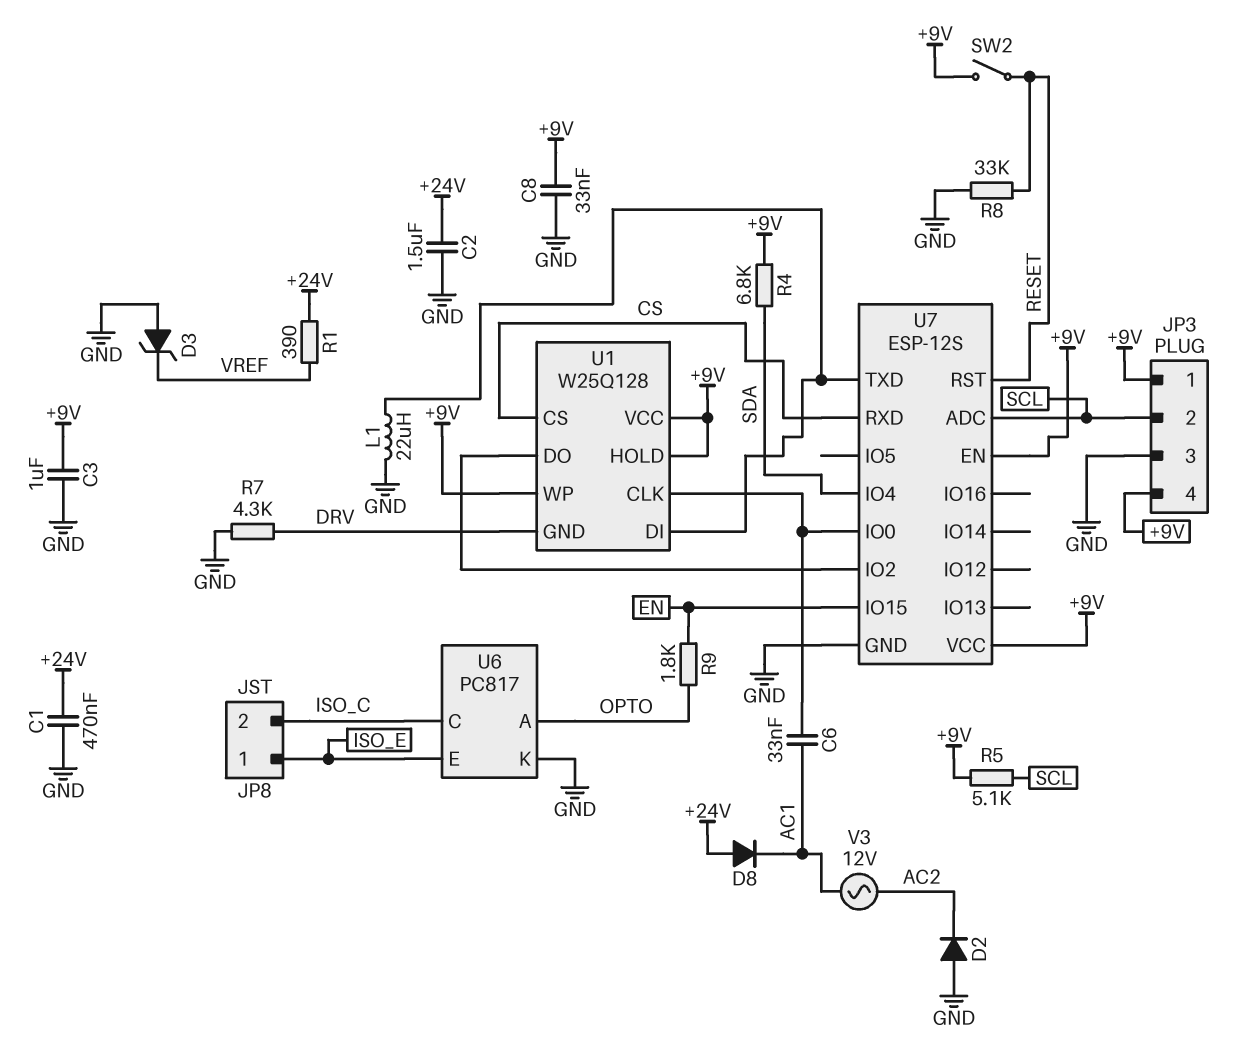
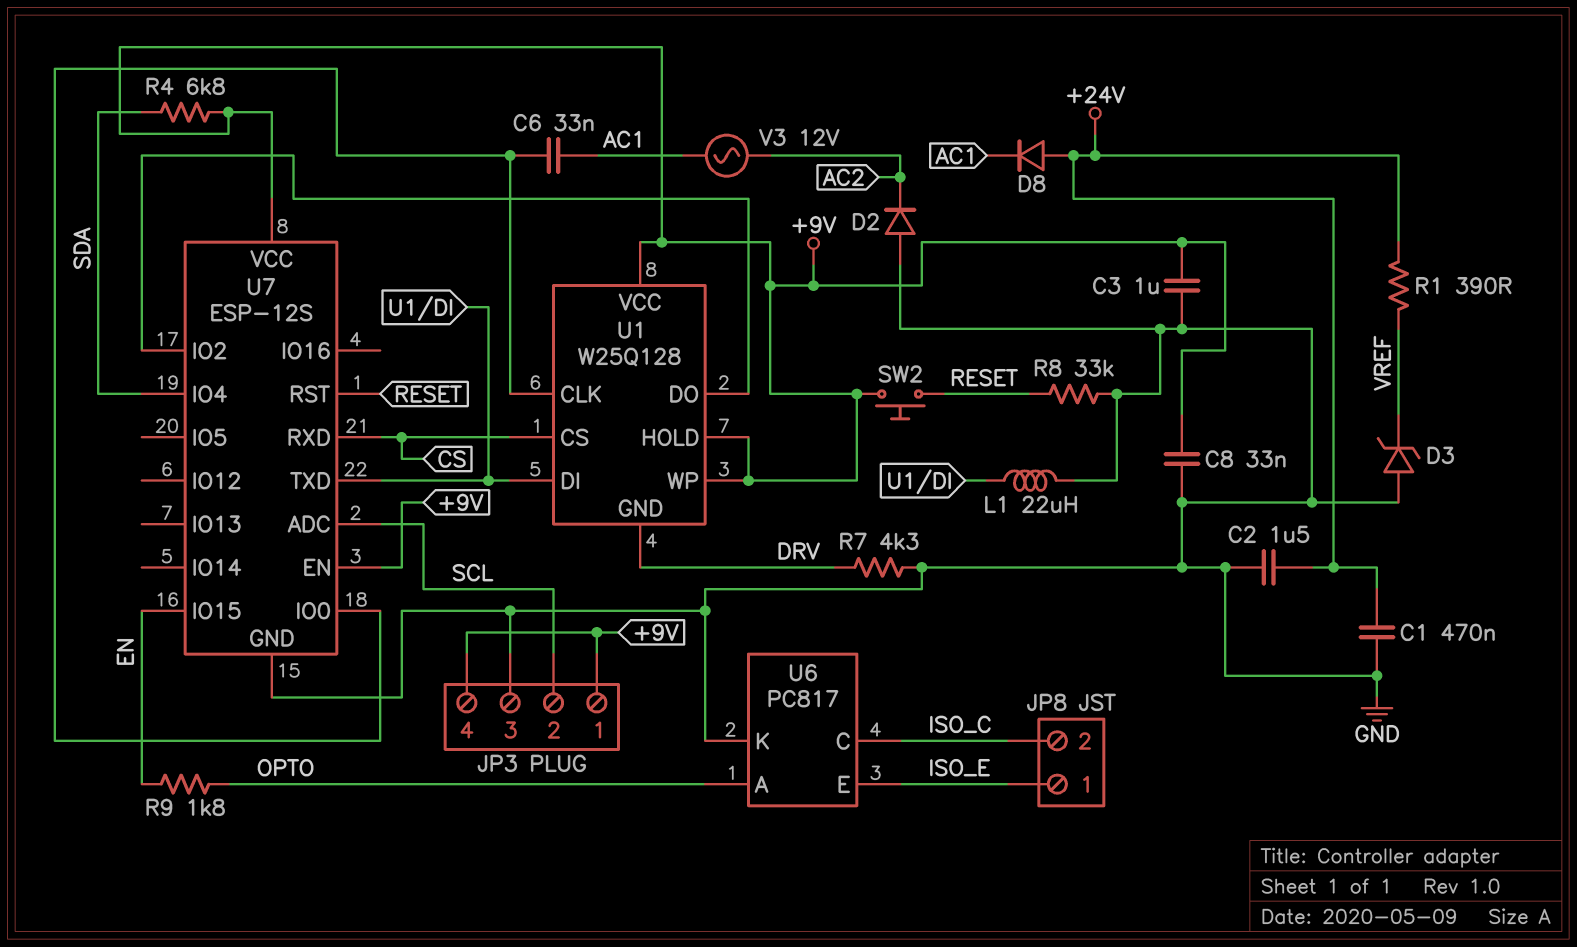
R5: 5.1k (+9V, SCL) -> none
SW2: switch (+9V, RESET) -> button (+9V, RESET)

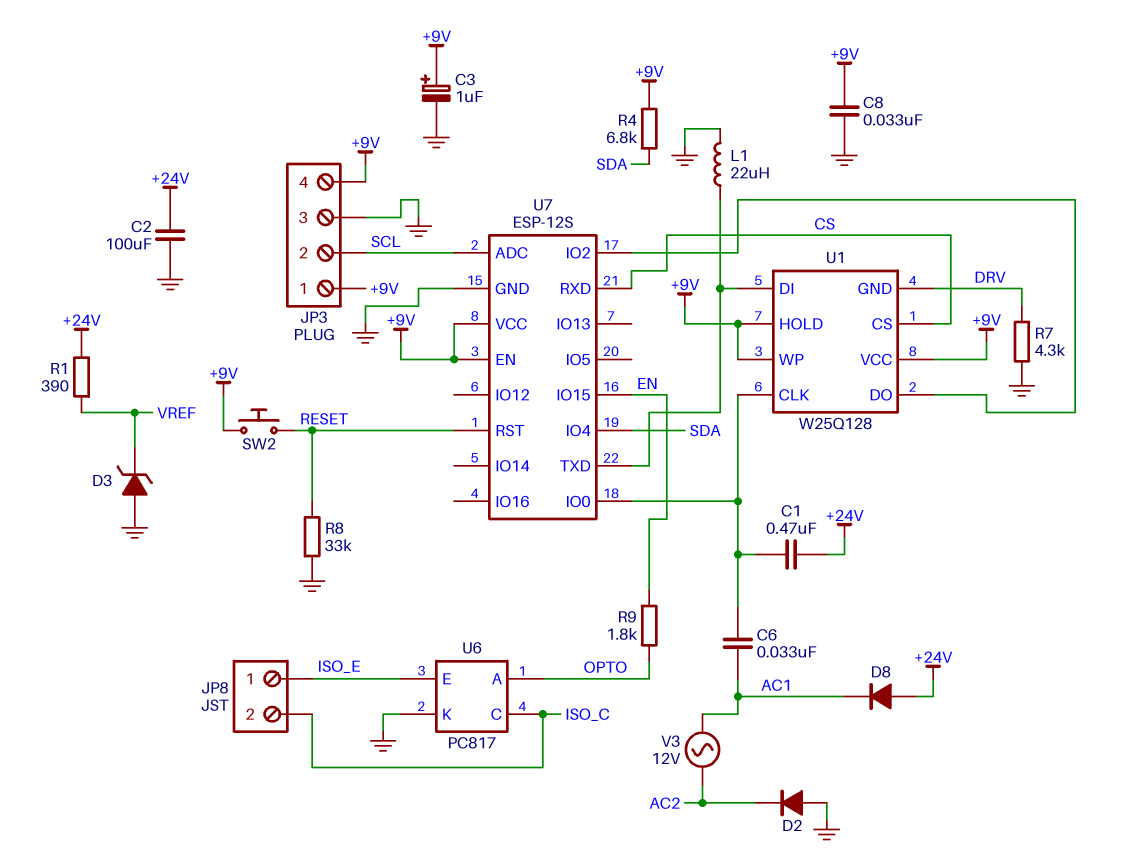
C1: 470nF (+24V, GND) -> 470nF (+24V, U1/CLK)
C2: 1.5uF (+24V, GND) -> 100uF (+24V, GND)
C3: 1uF (+9V, GND) -> 1uF (plus +9V, minus GND)

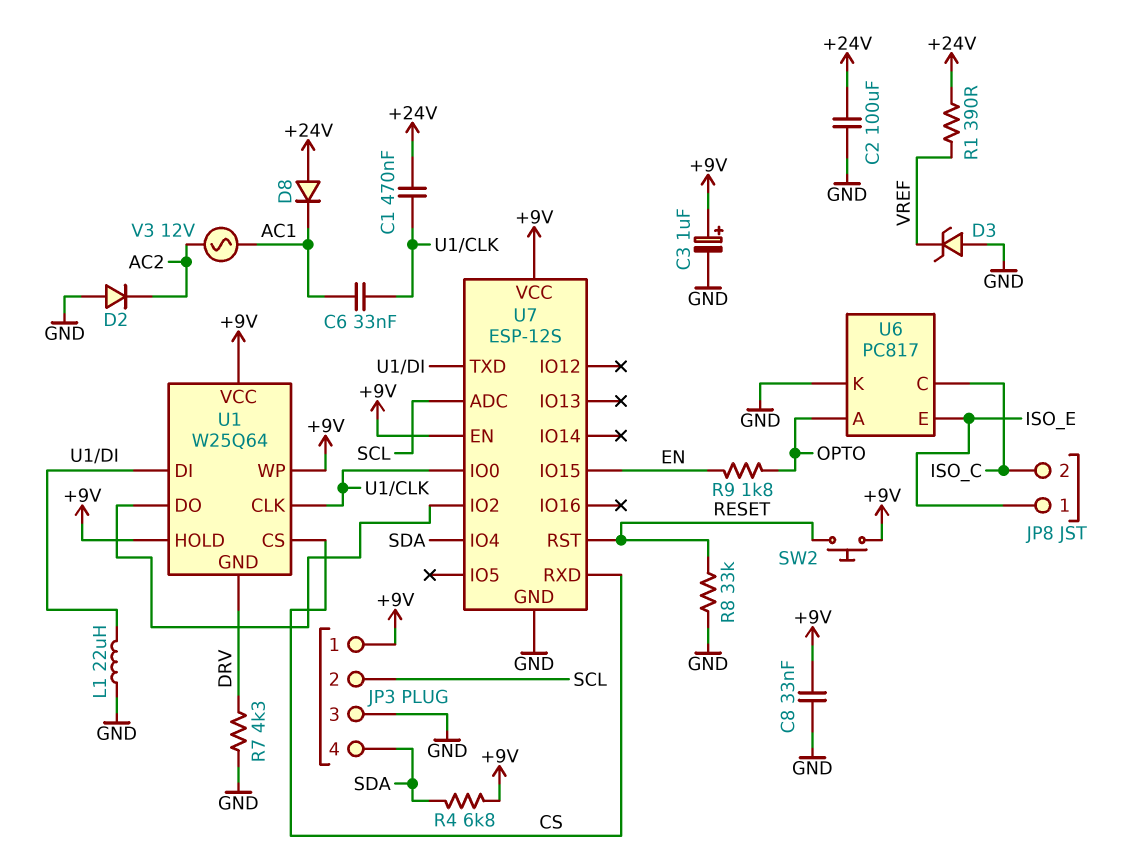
JP3 pin 4: +9V -> SDA
U1: W25Q128 -> W25Q64

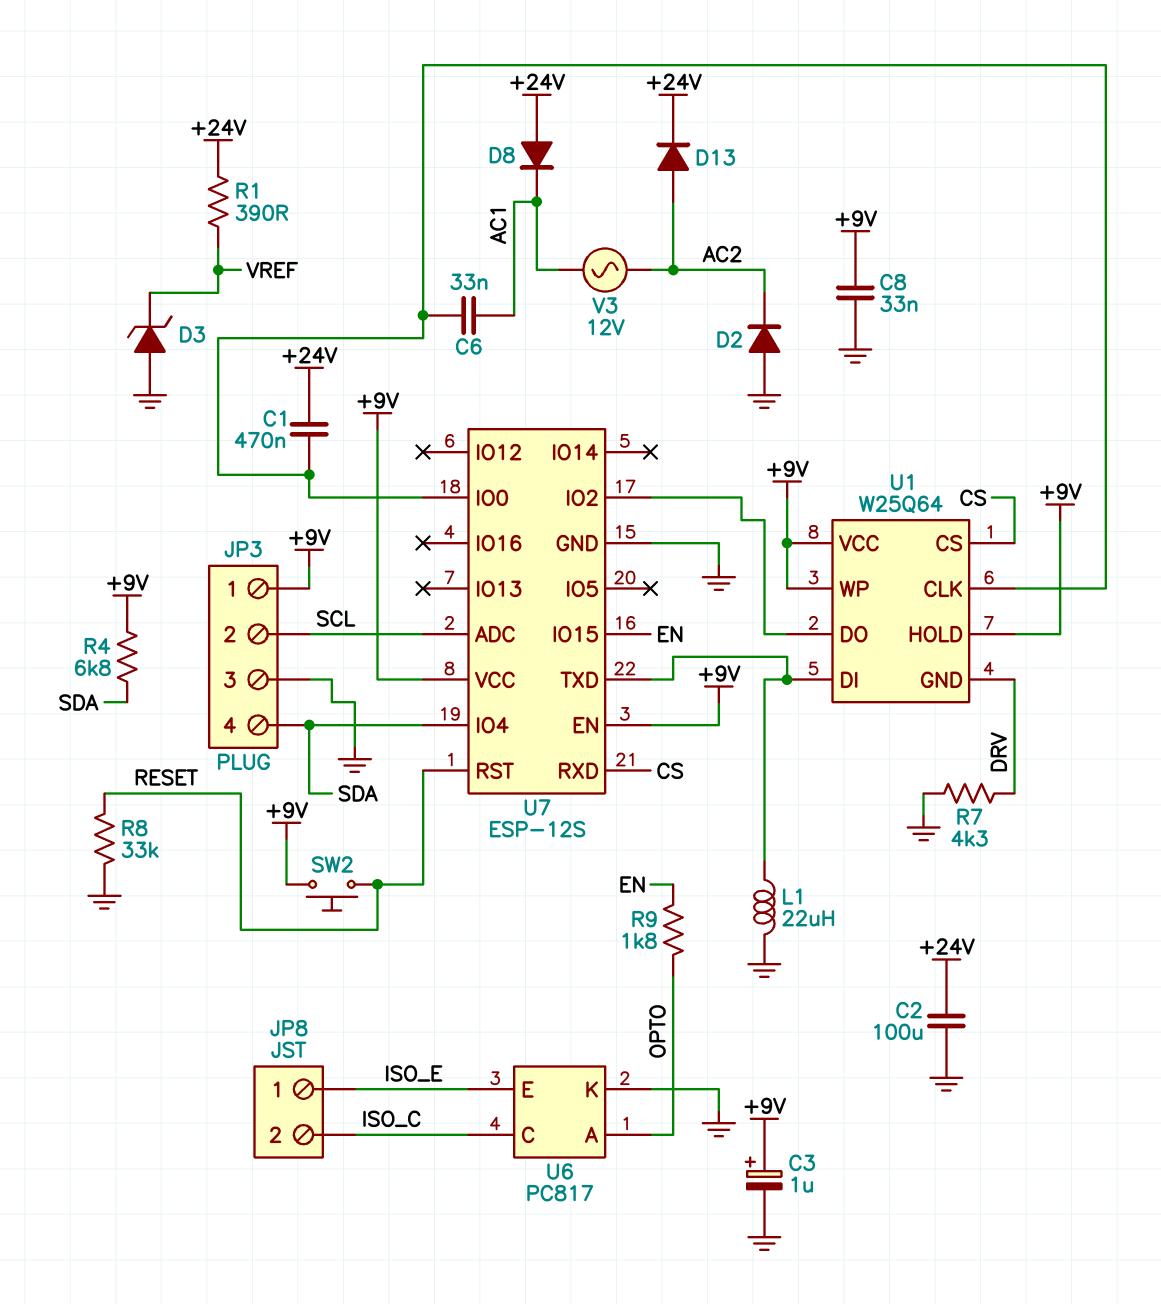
D13: none -> diode (A AC2, K +24V)

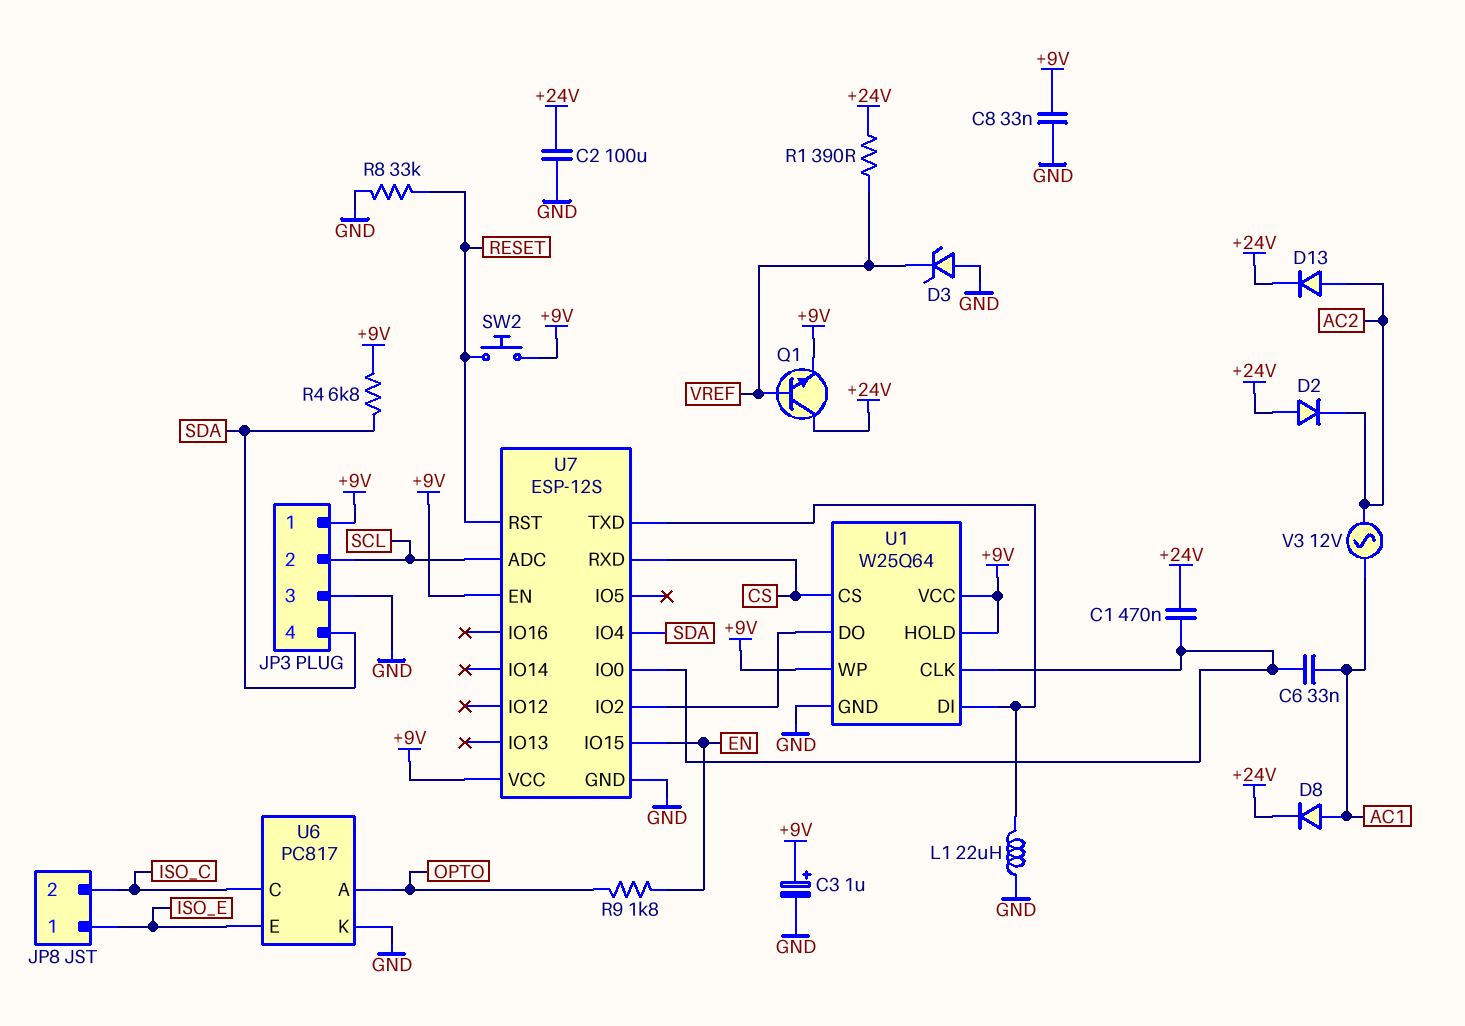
D2: diode (A GND, K AC2) -> diode (A +24V, K AC2)
D8: diode (A +24V, K AC1) -> diode (A AC1, K +24V)
Q1: none -> NPN (B VREF, C +24V, E +9V)
R7: 4.3k (DRV, GND) -> none
U1 pin GND: DRV -> GND

